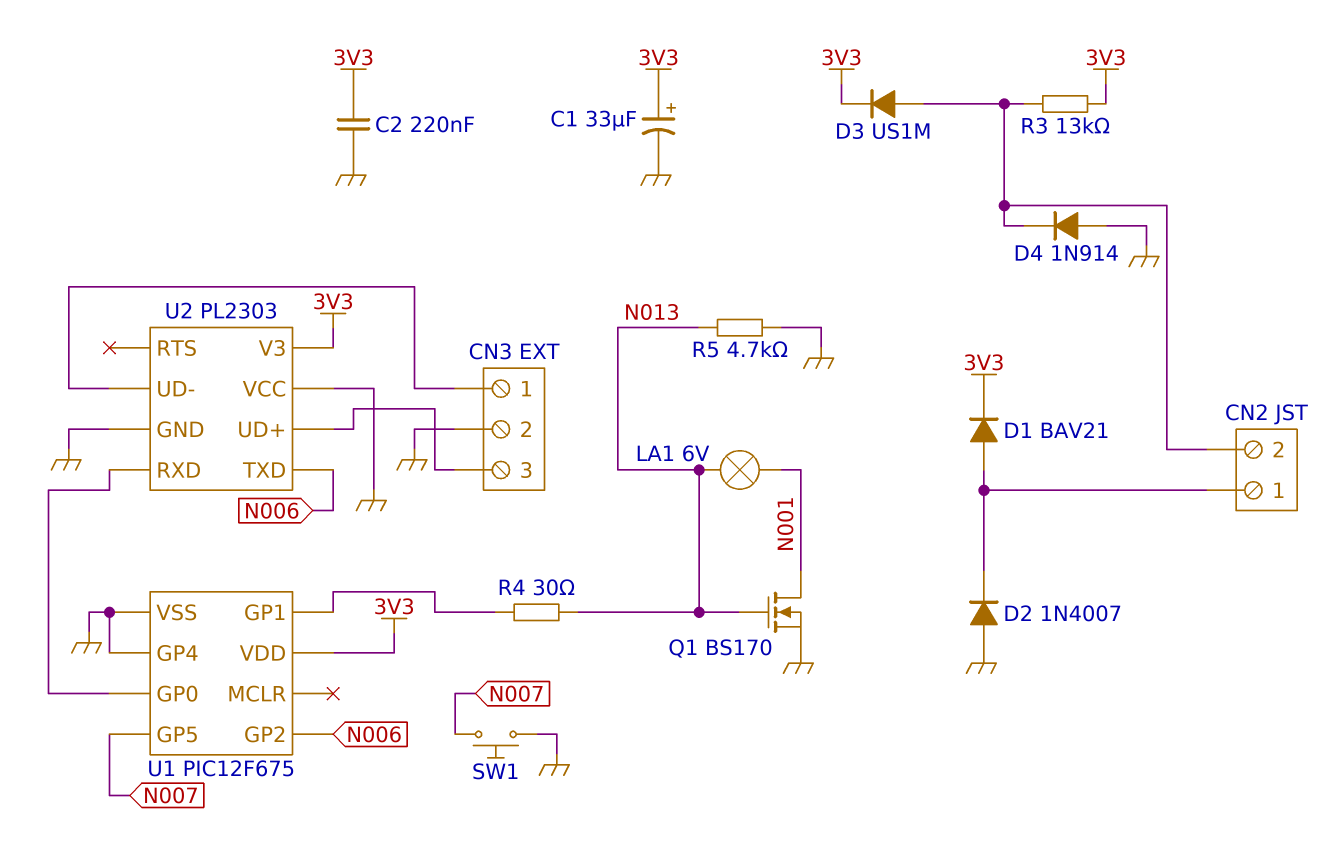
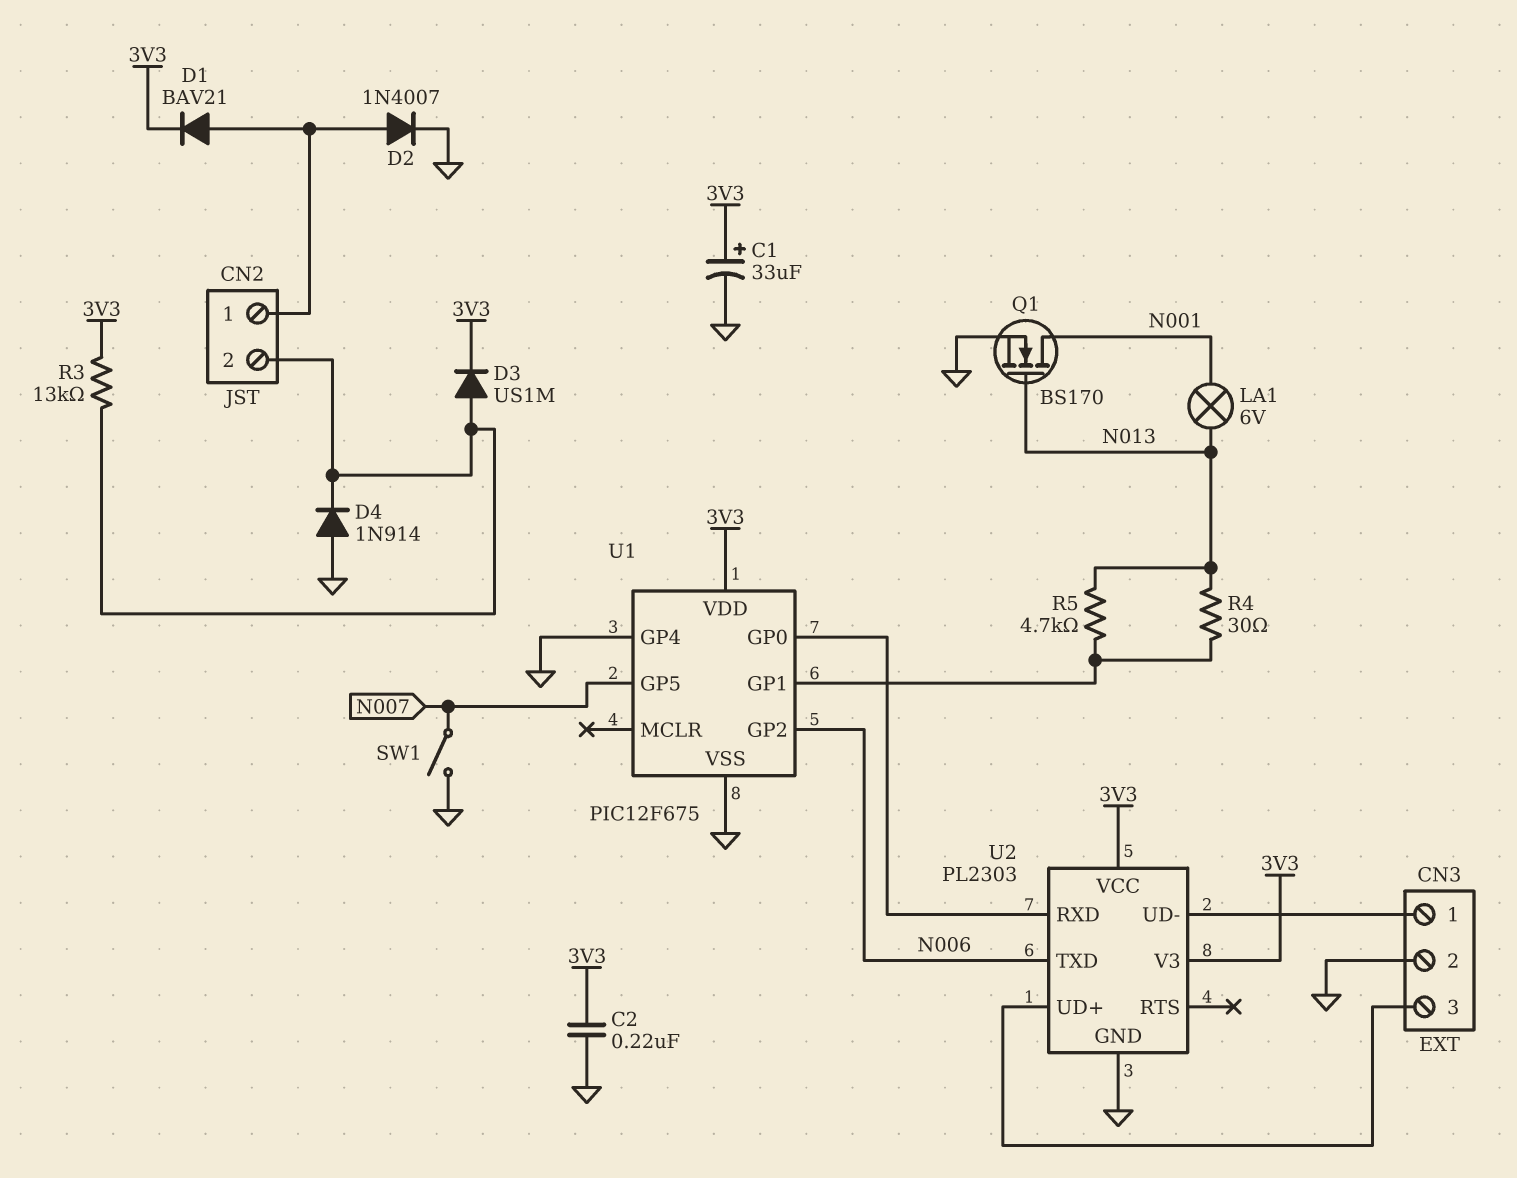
D2: diode 1N4007 (A GND, K CN2/1) -> diode 1N4007 (A CN2/1, K GND)
R5: 4.7k (GND, N013) -> 4.7k (N013, U1/GP1)
SW1: button (GND, N007) -> switch (GND, N007)
U2 pin VCC: GND -> 3V3

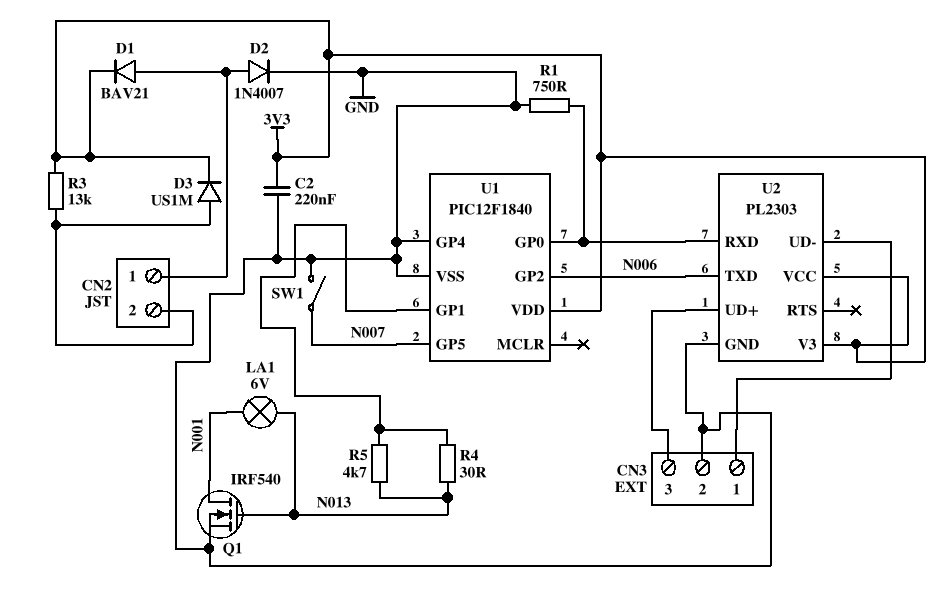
C1: 33uF (plus 3V3, minus GND) -> none
D4: diode 1N914 (A GND, K CN2/2) -> none
Q1: NMOS BS170 (G N013, D N001, S GND) -> NMOS IRF540 (G N013, D N001, S GND)
R1: none -> 750 (GND, U1/GP0)
U1: PIC12F675 -> PIC12F1840

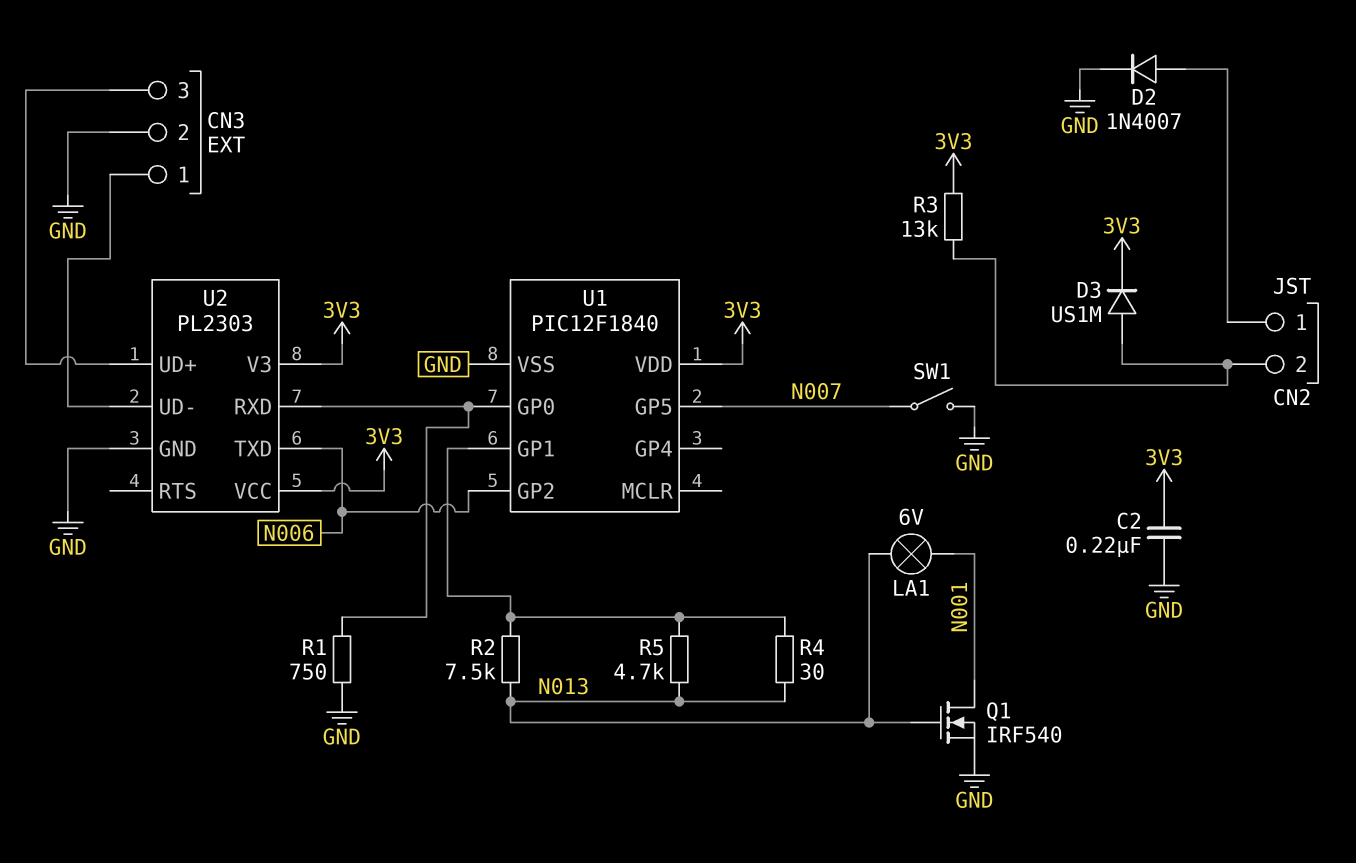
D1: diode BAV21 (A CN2/1, K 3V3) -> none
R2: none -> 7.5k (N013, U1/GP1)
U1 pin GP4: GND -> none

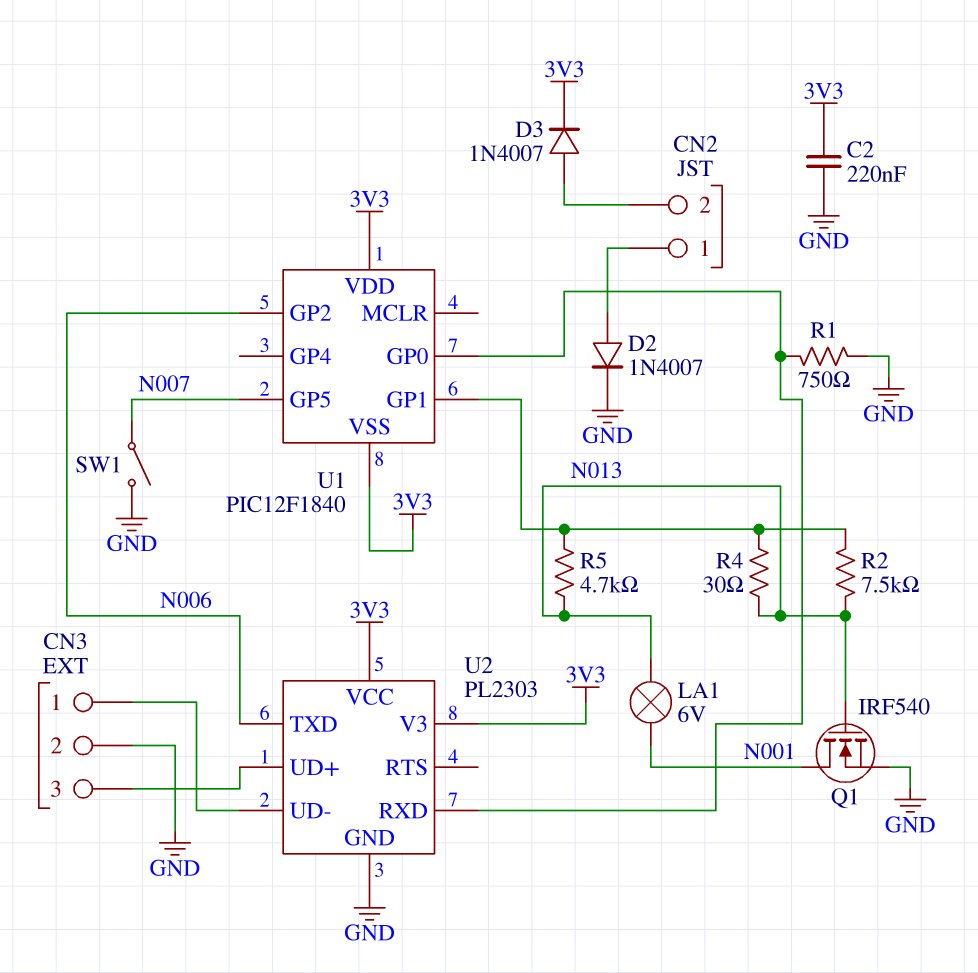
D3: diode US1M (A CN2/2, K 3V3) -> diode 1N4007 (A CN2/2, K 3V3)
R3: 13k (3V3, CN2/2) -> none
U1 pin VSS: GND -> 3V3

